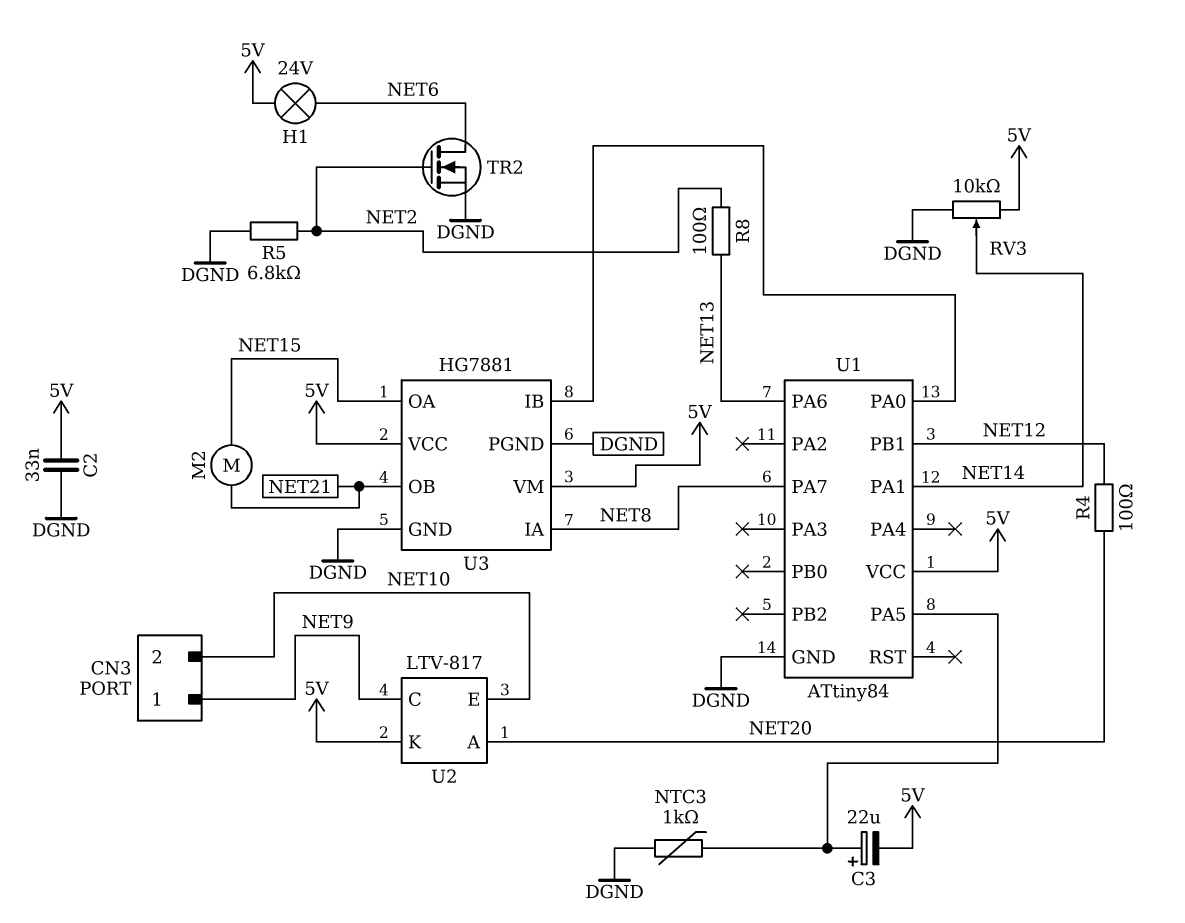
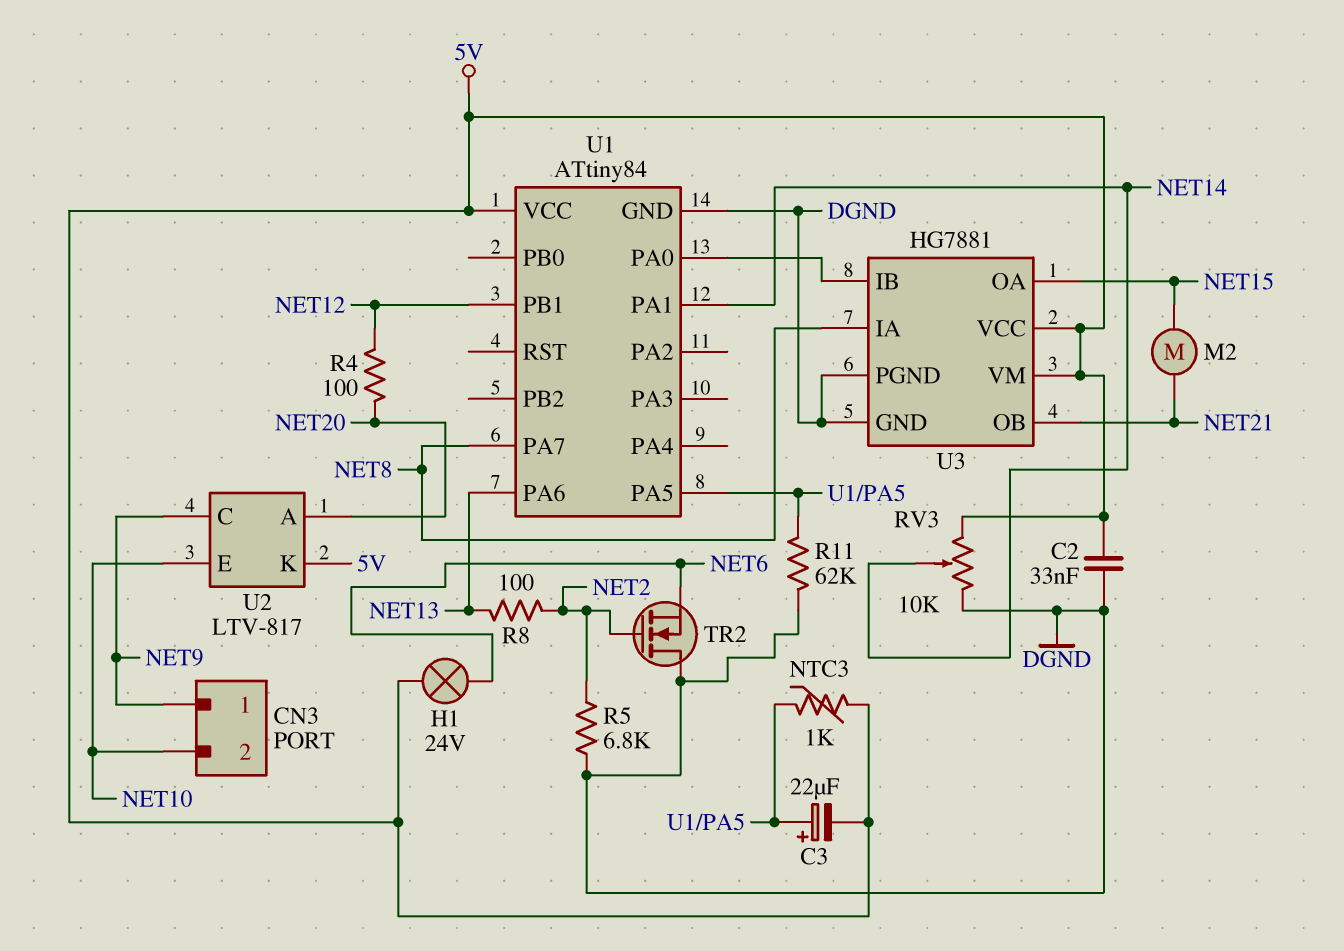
NTC3: 1k (DGND, U1/PA5) -> 1k (5V, U1/PA5)
R11: none -> 62k (DGND, U1/PA5)
TR2: NMOS (G NET2, D NET6, S DGND) -> NMOS (G NET2, D DGND, S NET6)

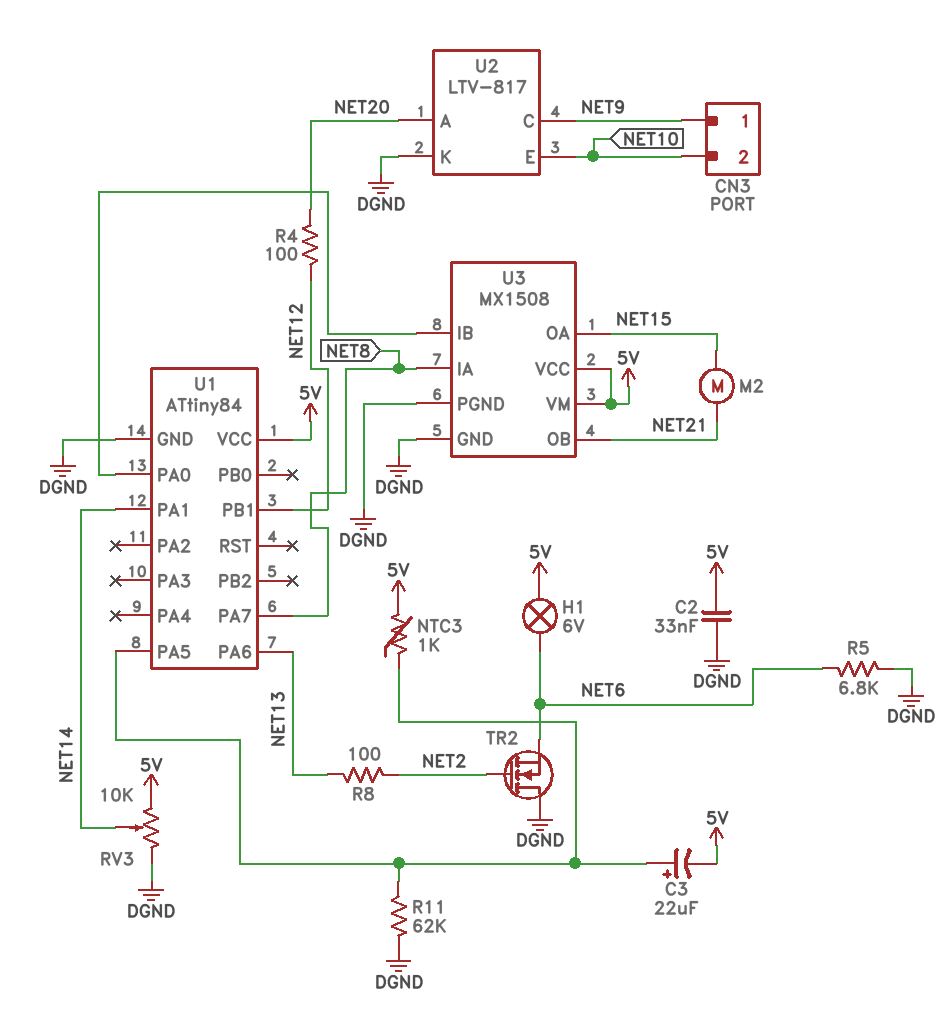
H1: lamp 24V (5V, NET6) -> lamp 6V (5V, NET6)
R5: 6.8k (DGND, NET2) -> 6.8k (DGND, NET6)
U2 pin K: 5V -> DGND
U3: HG7881 -> MX1508

